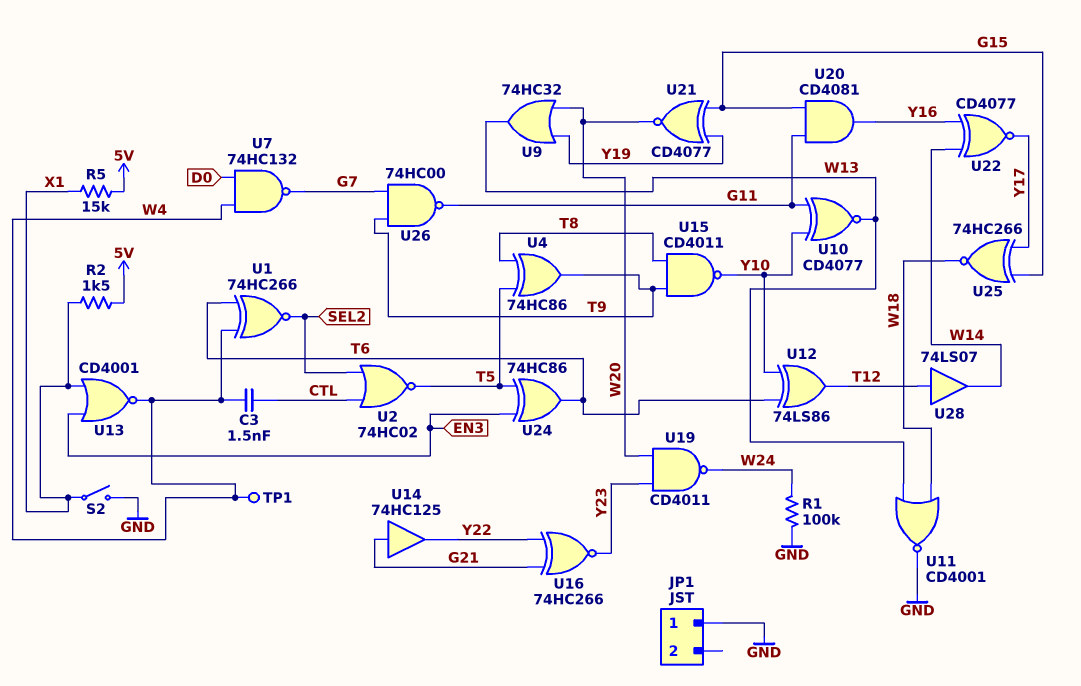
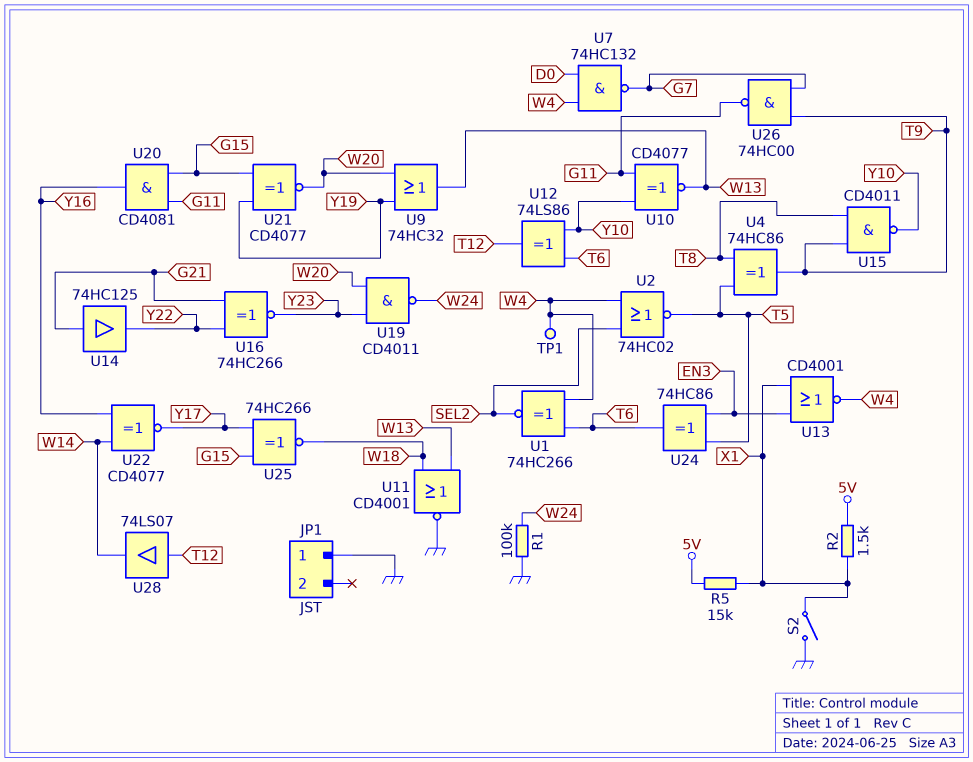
C3: 1.5nF (CTL, W4) -> none
U2: NOR 74HC02 (in CTL, in SEL2, out T5) -> NOR 74HC02 (in SEL2, in W4, out T5)

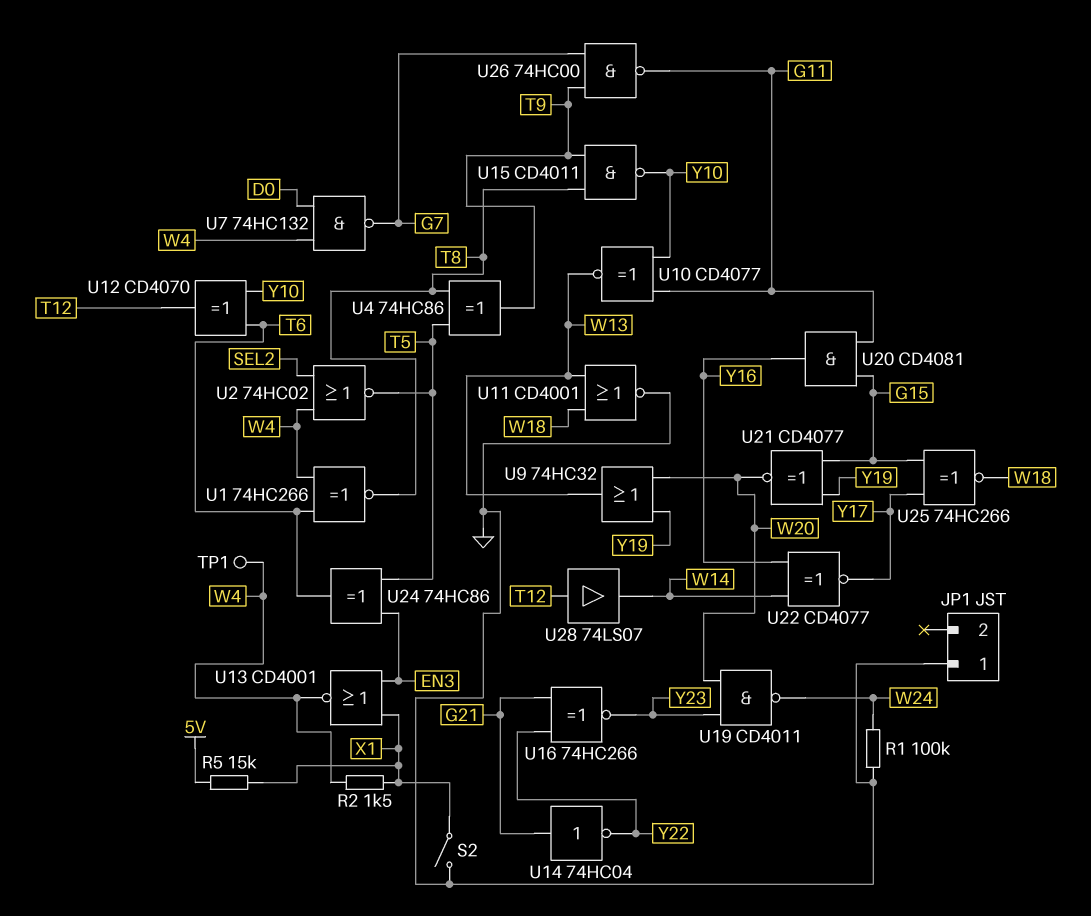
R2: 1.5k (5V, X1) -> 1.5k (W4, X1)
U1: XNOR 74HC266 (in T6, in W4, out SEL2) -> XNOR 74HC266 (in T6, in W4, out T8)
U12: XOR 74LS86 (in T6, in Y10, out T12) -> XOR CD4070 (in T6, in Y10, out T12)
U14: buffer 74HC125 (in G21, out Y22) -> NOT 74HC04 (in G21, out Y22)

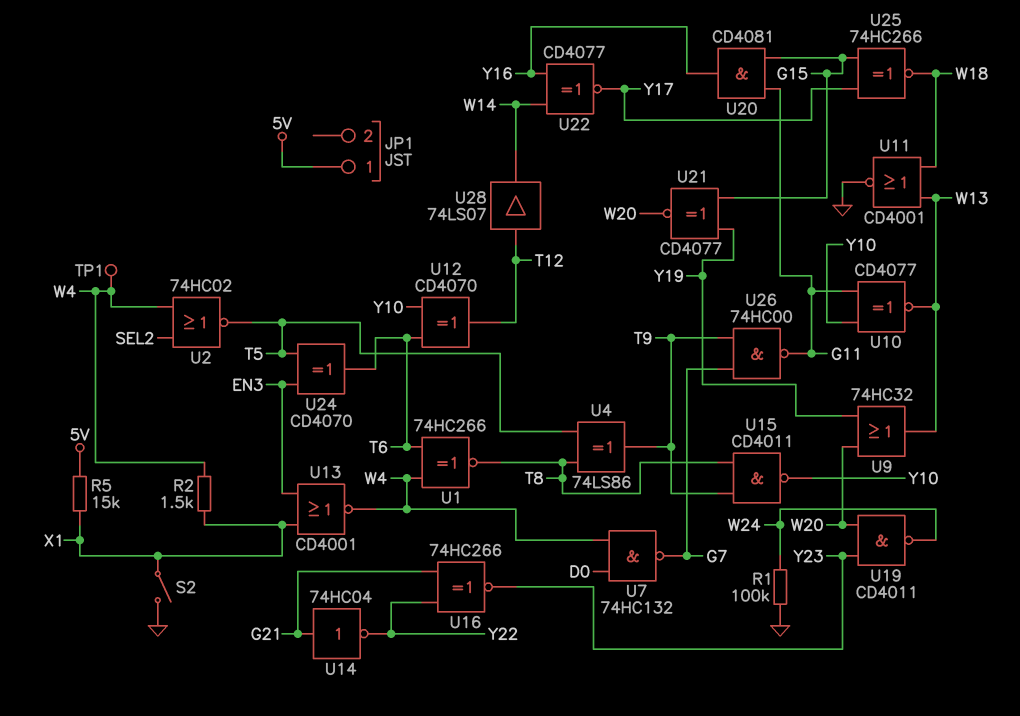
JP1 pin 1: GND -> 5V
U4: XOR 74HC86 (in T5, in T8, out T9) -> XOR 74LS86 (in T5, in T8, out T9)
U24: XOR 74HC86 (in EN3, in T5, out T6) -> XOR CD4070 (in EN3, in T5, out T6)

